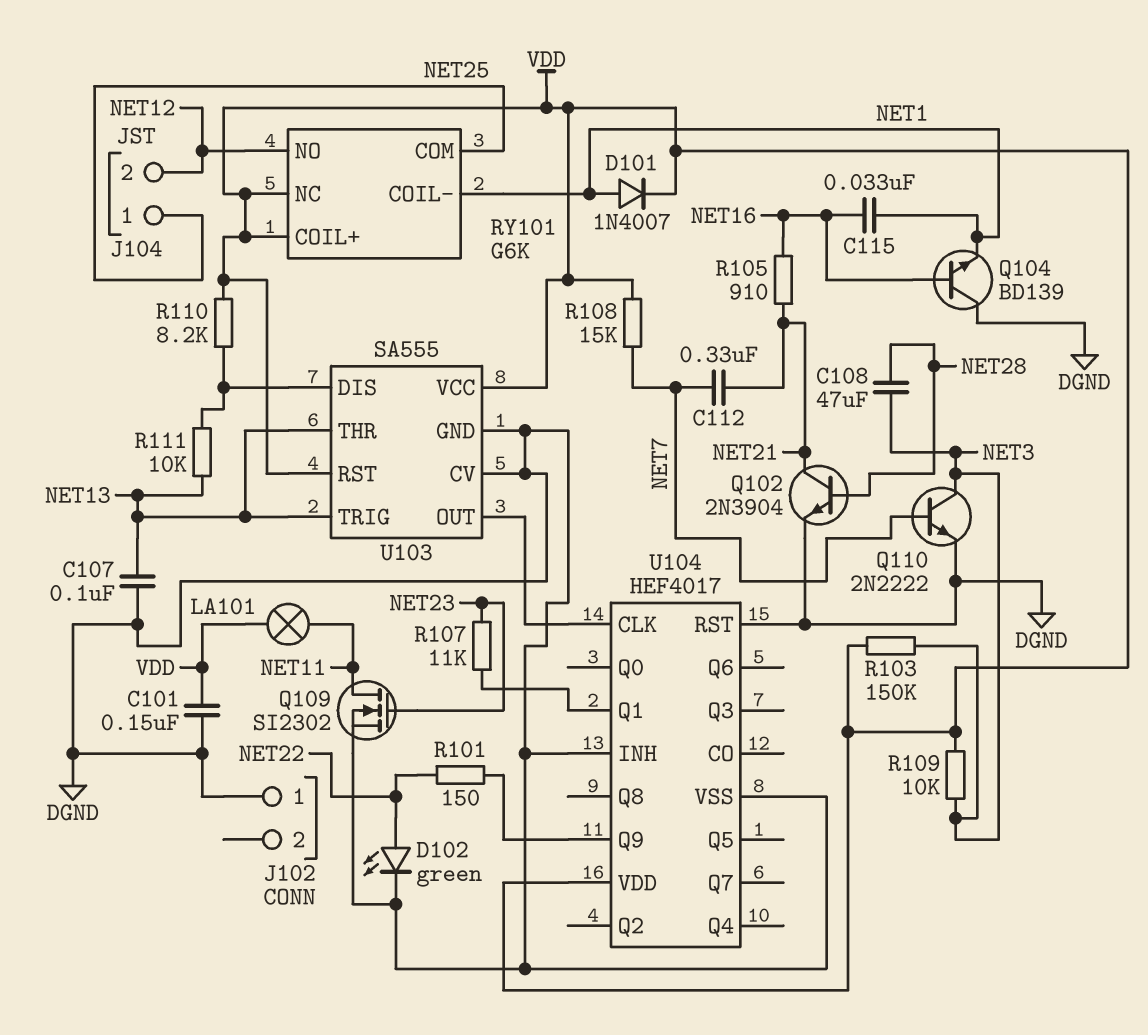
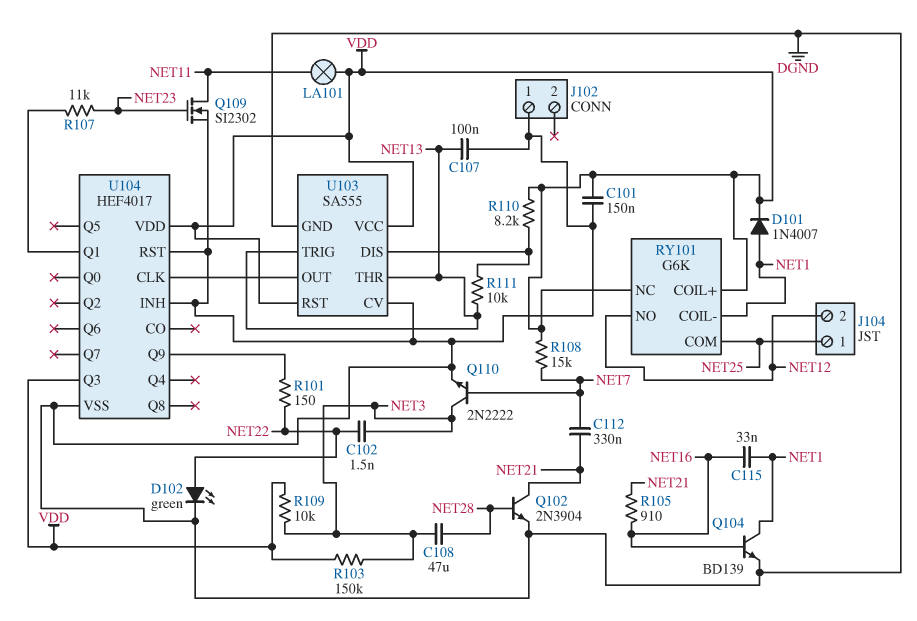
C102: none -> 1.5nF (NET3, NET22)
Q104: NPN BD139 (B NET16, C DGND, E NET1) -> NPN BD139 (B NET16, C NET1, E DGND)
U104 pin Q3: none -> VDD

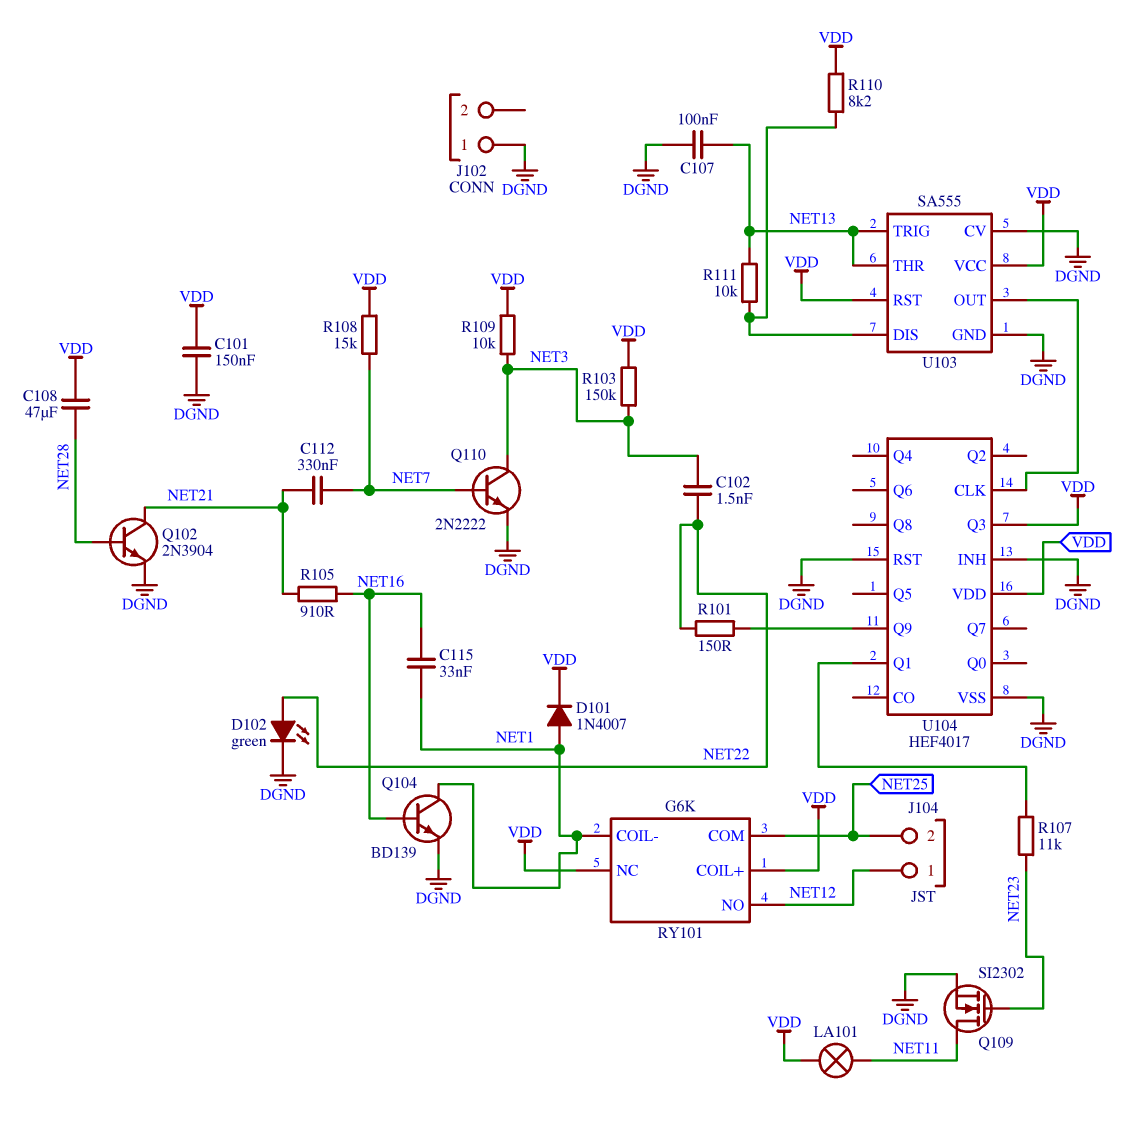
C108: 47uF (NET3, NET28) -> 47uF (NET28, VDD)
J104 pin 1: NET25 -> NET12
J104 pin 2: NET12 -> NET25

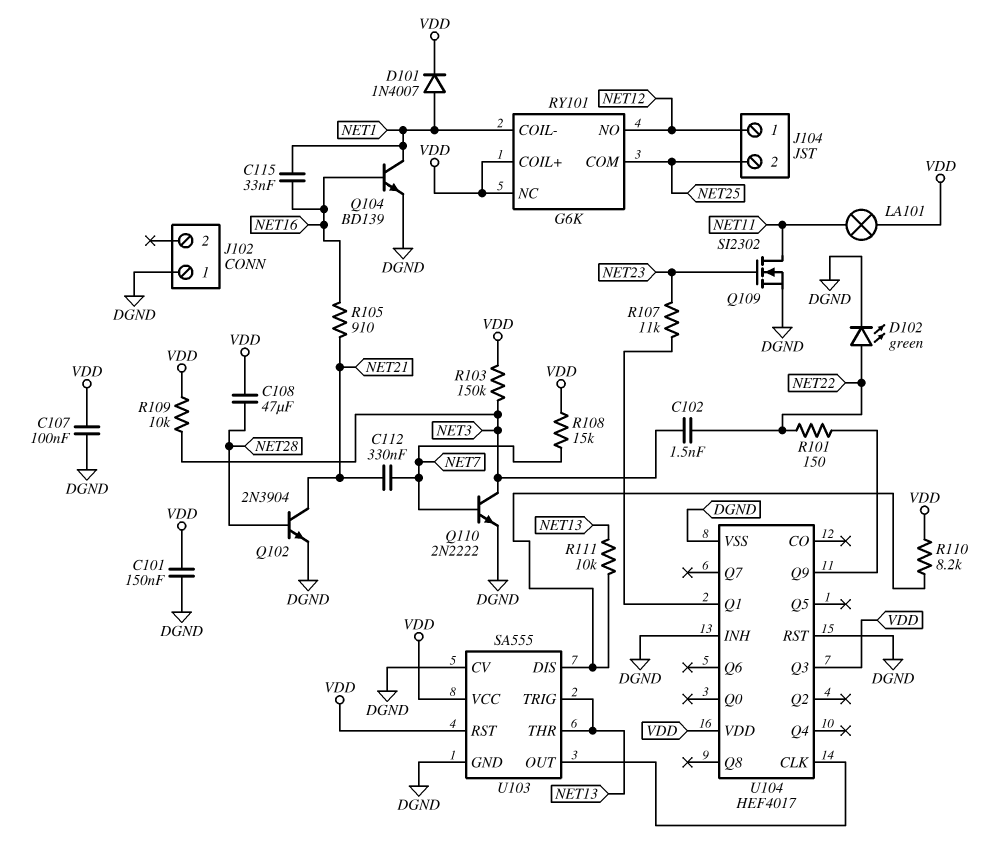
C107: 100nF (DGND, NET13) -> 100nF (DGND, VDD)

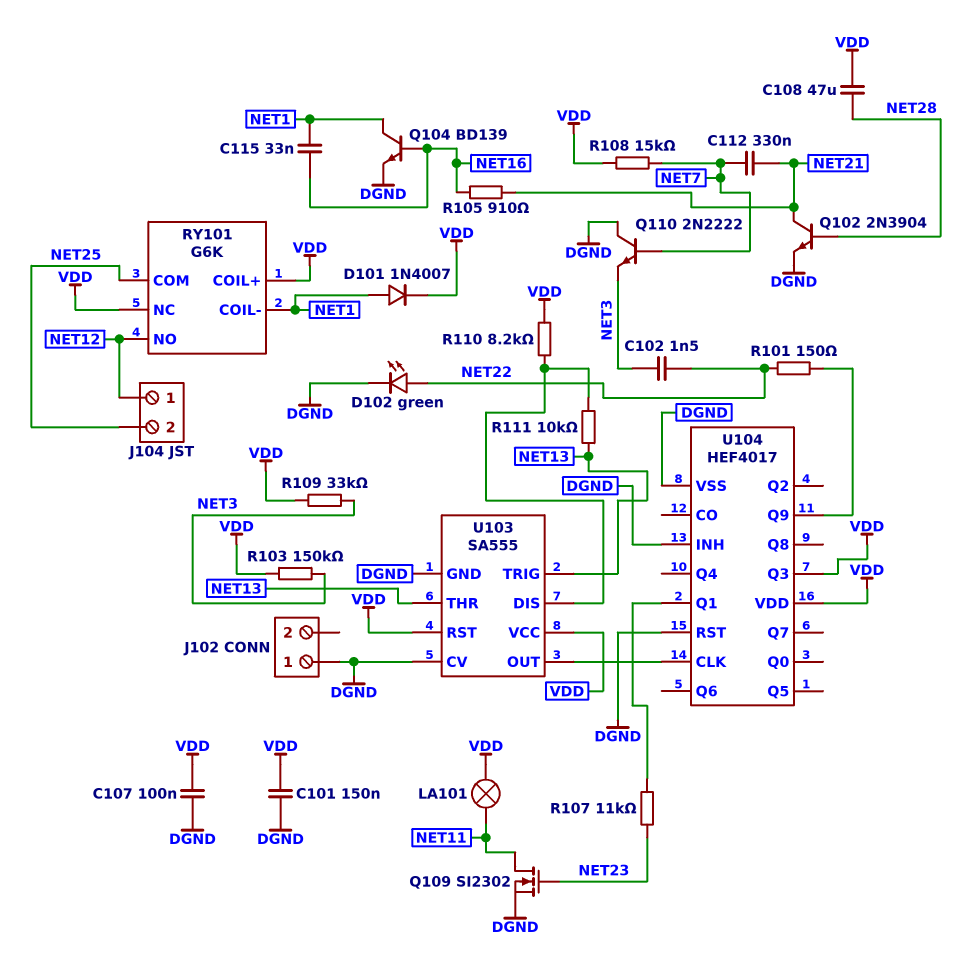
Q110: NPN 2N2222 (B NET7, C NET3, E DGND) -> NPN 2N2222 (B NET7, C DGND, E NET3)
R109: 10k (NET3, VDD) -> 33k (NET3, VDD)

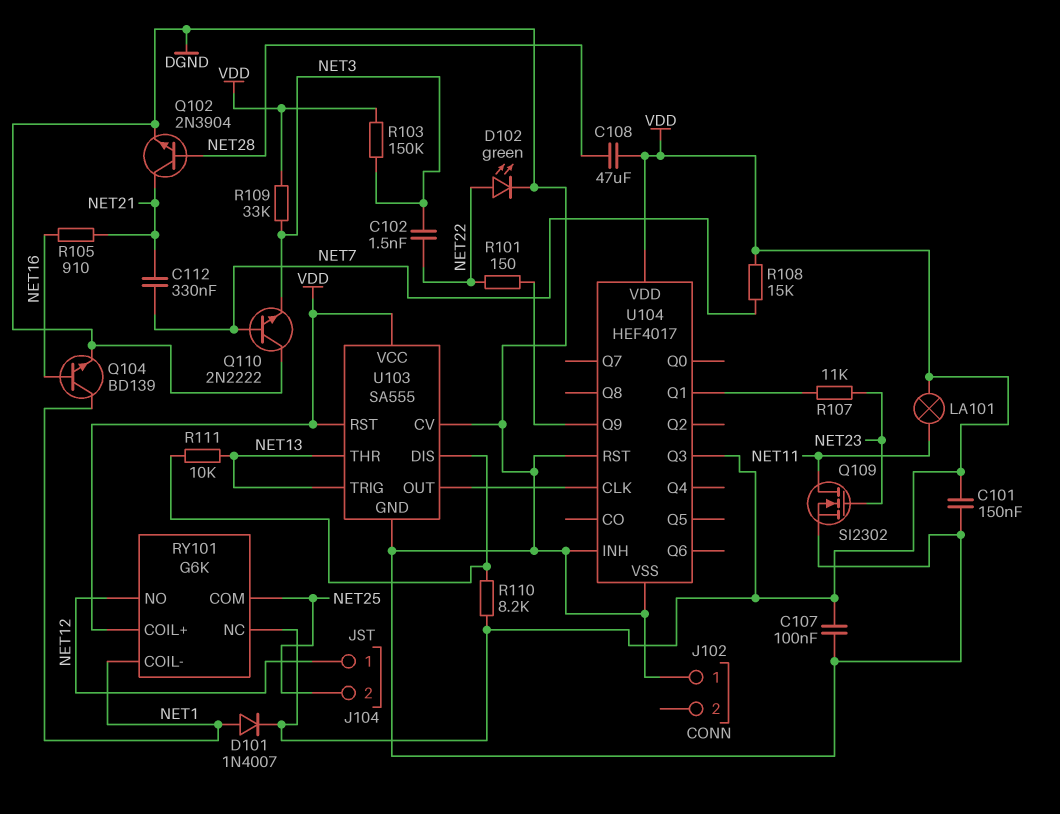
C115: 33nF (NET1, NET16) -> none

